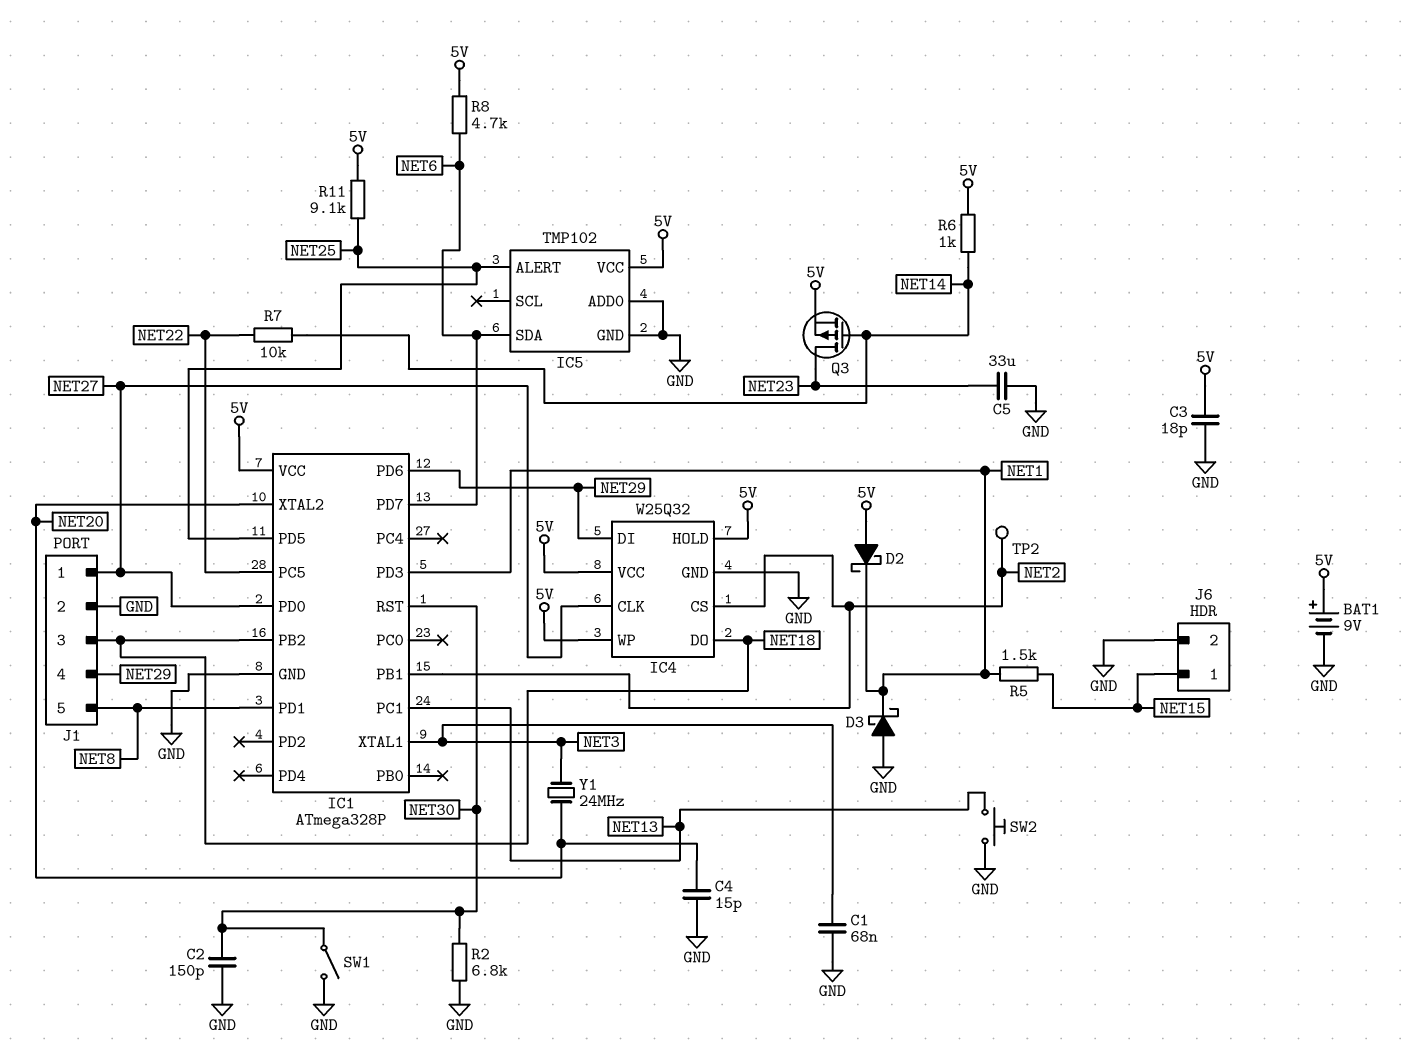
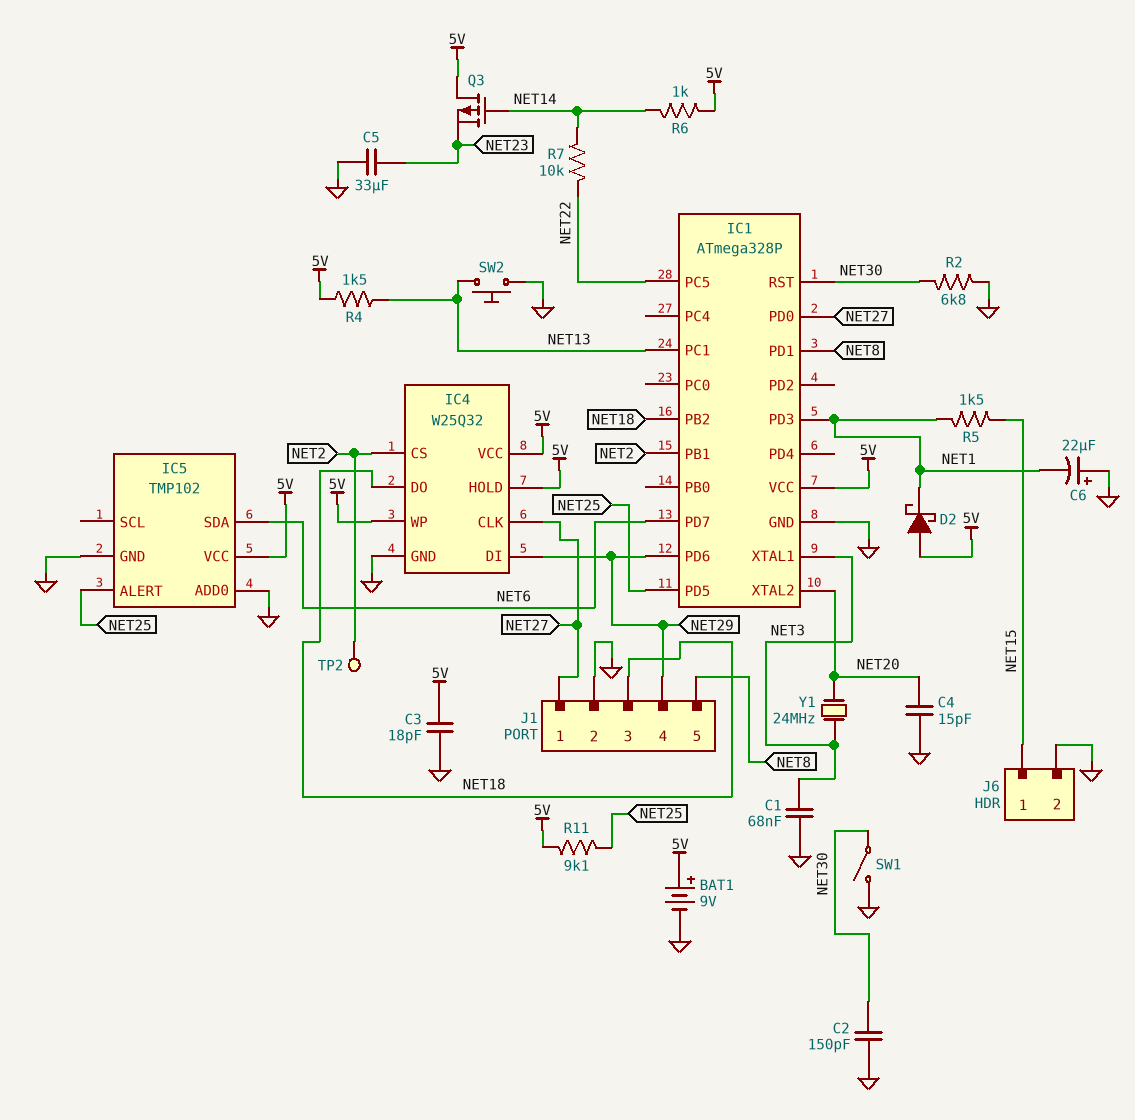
C6: none -> 22uF (plus GND, minus NET1)
D3: schottky (A GND, K NET1) -> none
Q3: PMOS (G NET14, D NET23, S 5V) -> PMOS (G NET14, D 5V, S NET23)
R4: none -> 1.5k (5V, NET13)
R8: 4.7k (5V, NET6) -> none

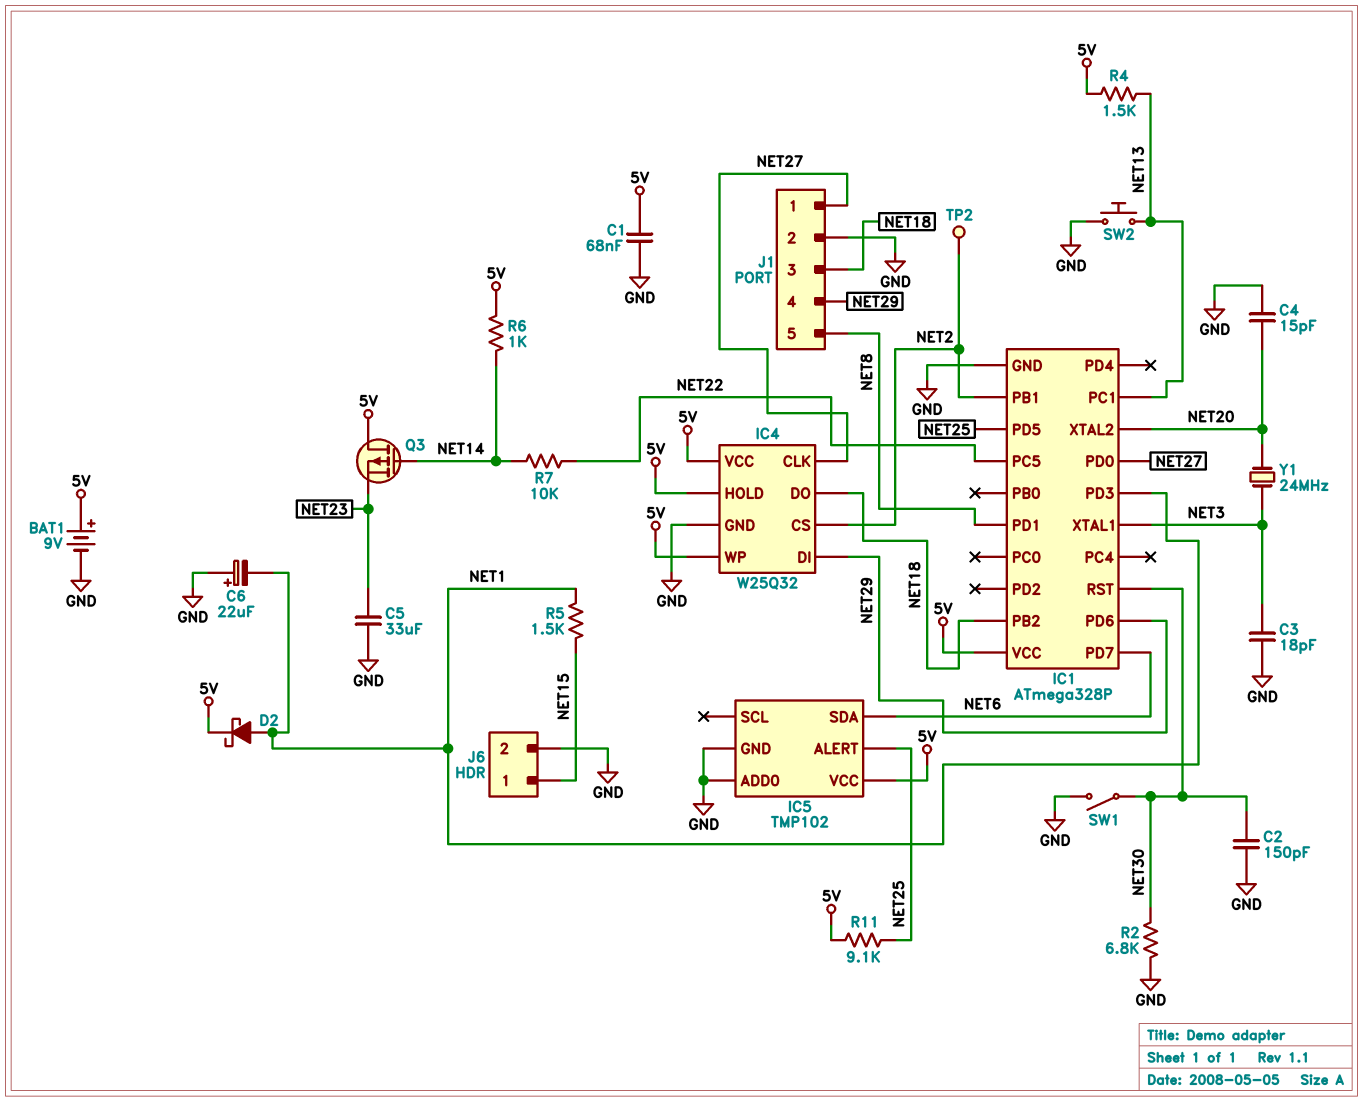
C1: 68nF (GND, NET3) -> 68nF (5V, GND)
C3: 18pF (5V, GND) -> 18pF (GND, NET3)
D2: schottky (A 5V, K NET1) -> schottky (A NET1, K 5V)

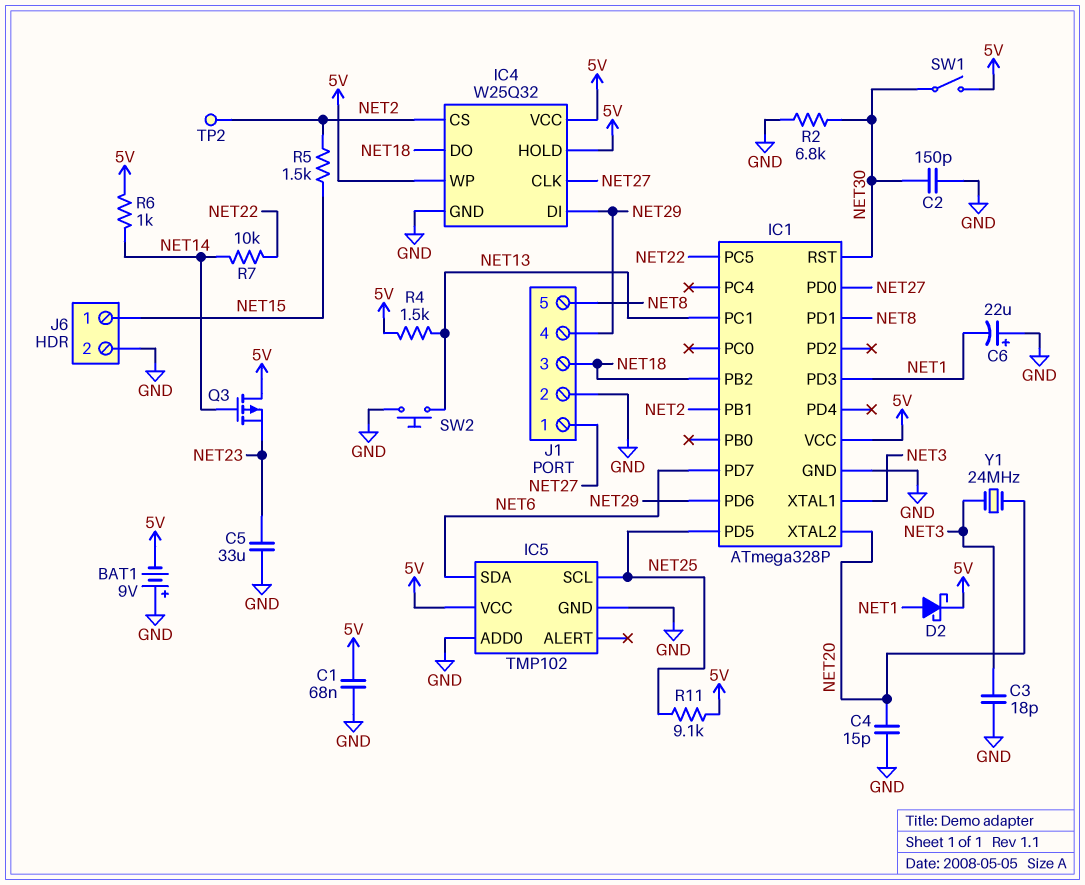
BAT1: 9V (plus 5V, minus GND) -> 9V (plus GND, minus 5V)
IC5 pin ALERT: NET25 -> none
IC5 pin SCL: none -> NET25
R5: 1.5k (NET1, NET15) -> 1.5k (NET2, NET15)
SW1: switch (GND, NET30) -> switch (5V, NET30)

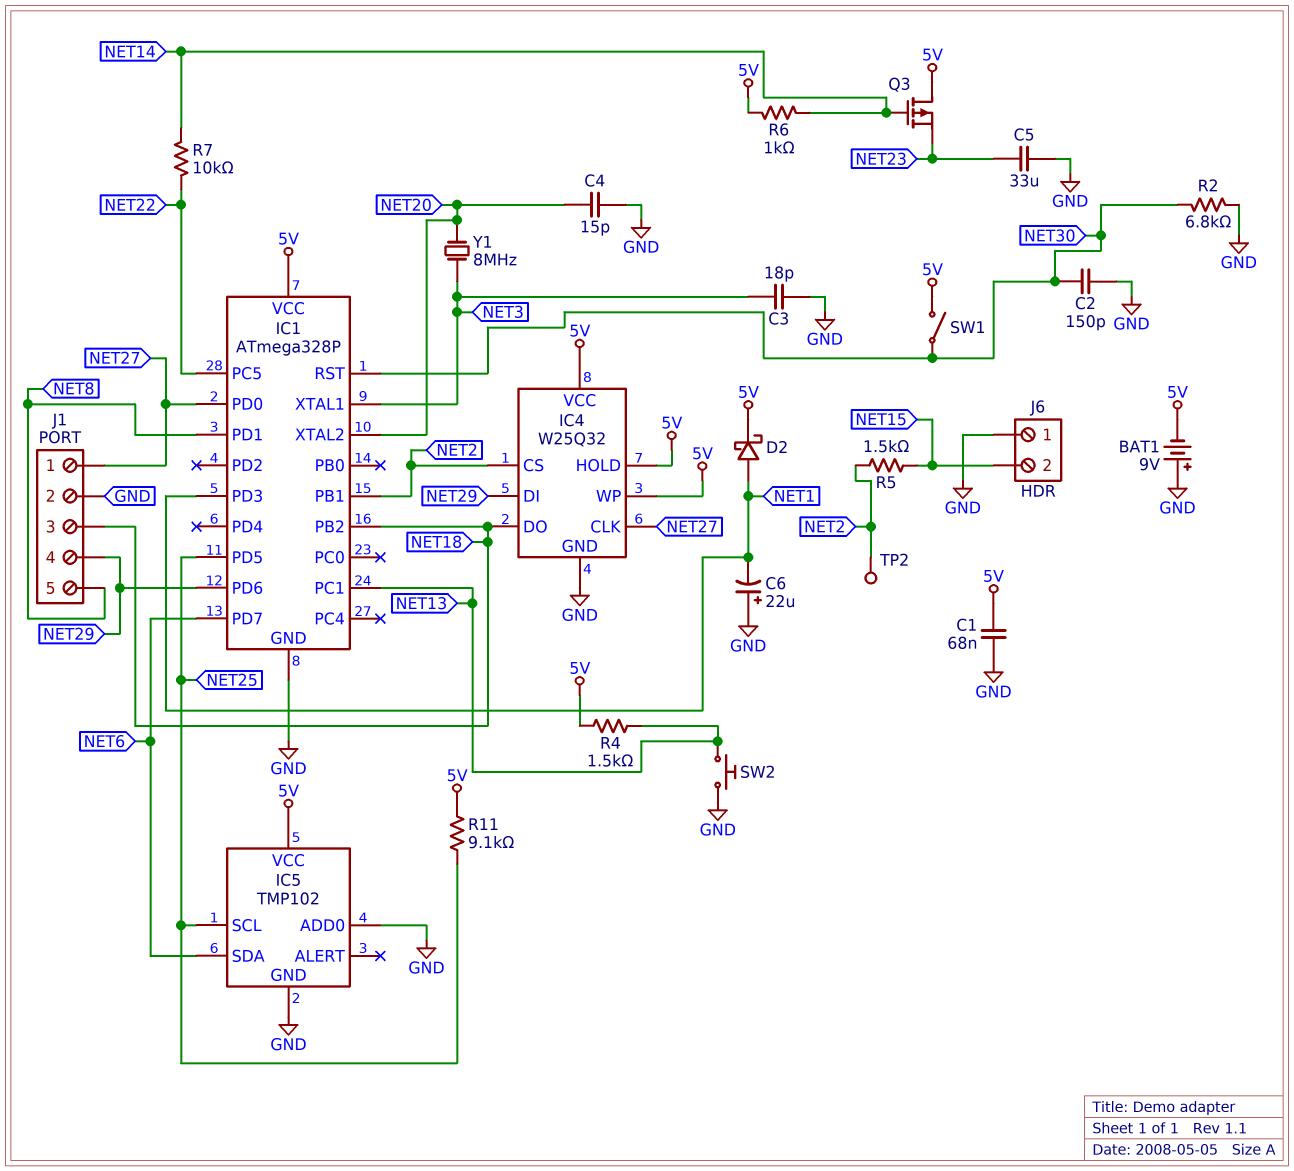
J6 pin 1: NET15 -> GND
J6 pin 2: GND -> NET15
Y1: 24MHz (NET3, NET20) -> 8MHz (NET3, NET20)

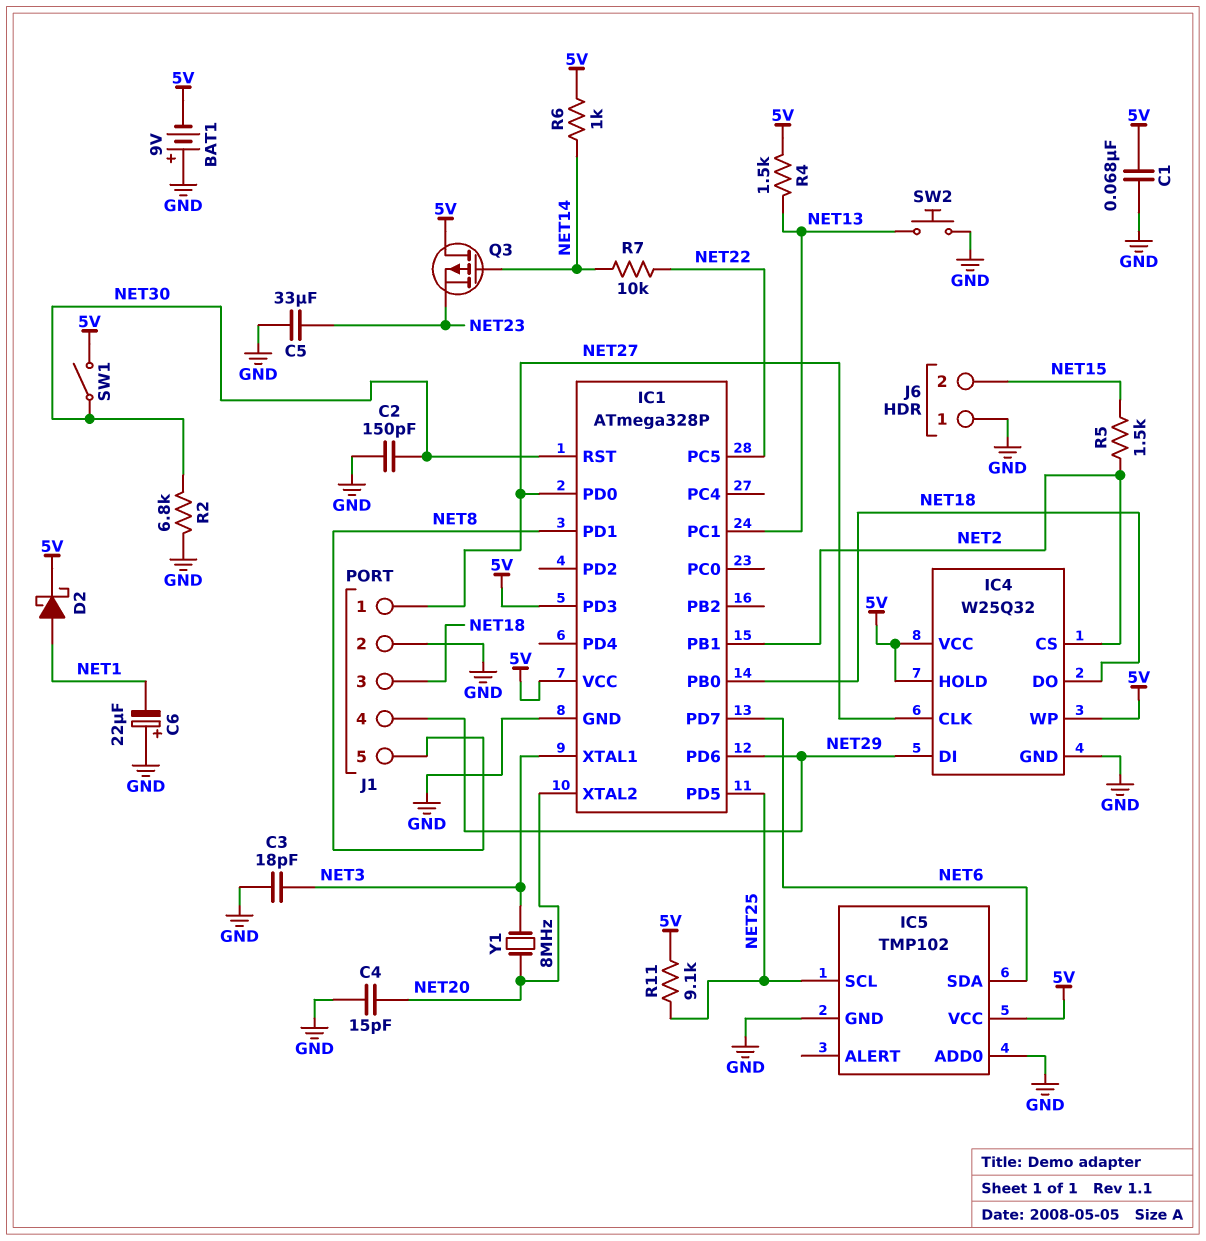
IC1 pin PB0: none -> NET18
IC1 pin PB2: NET18 -> none
IC1 pin PD3: NET1 -> 5V
TP2: test point (NET2) -> none

